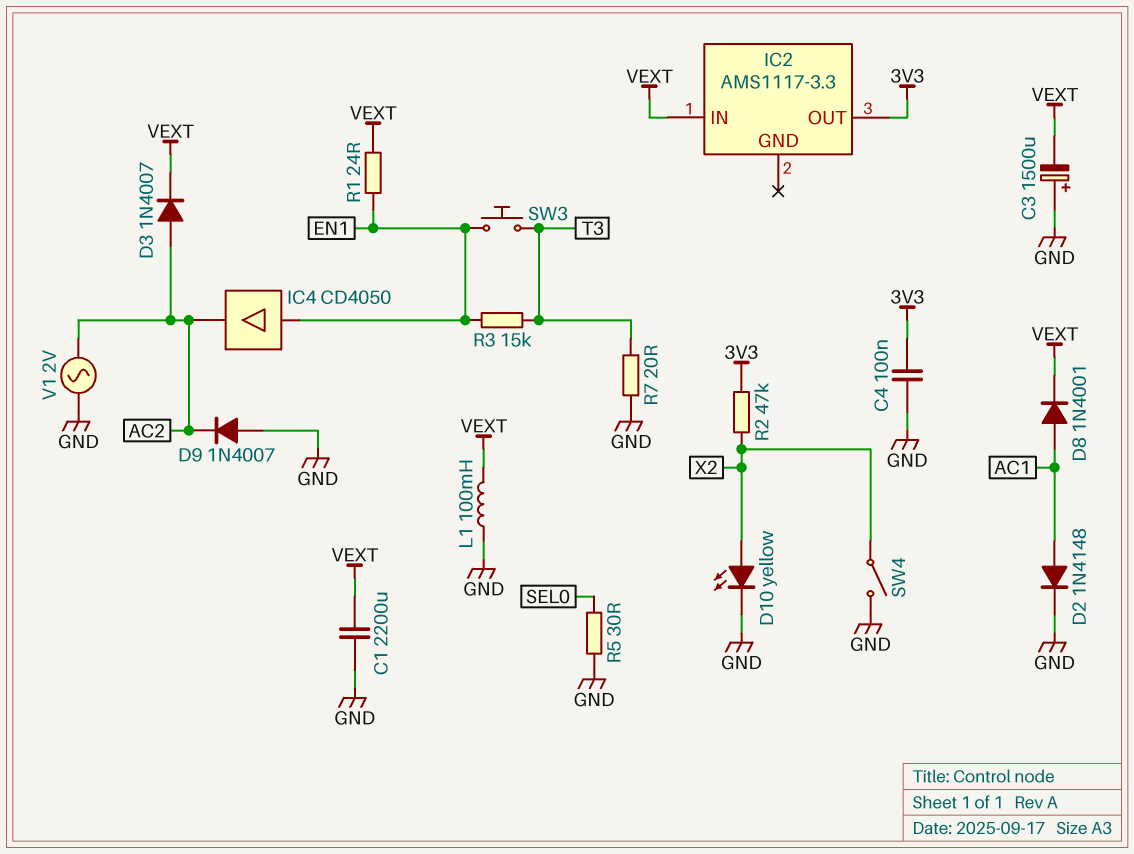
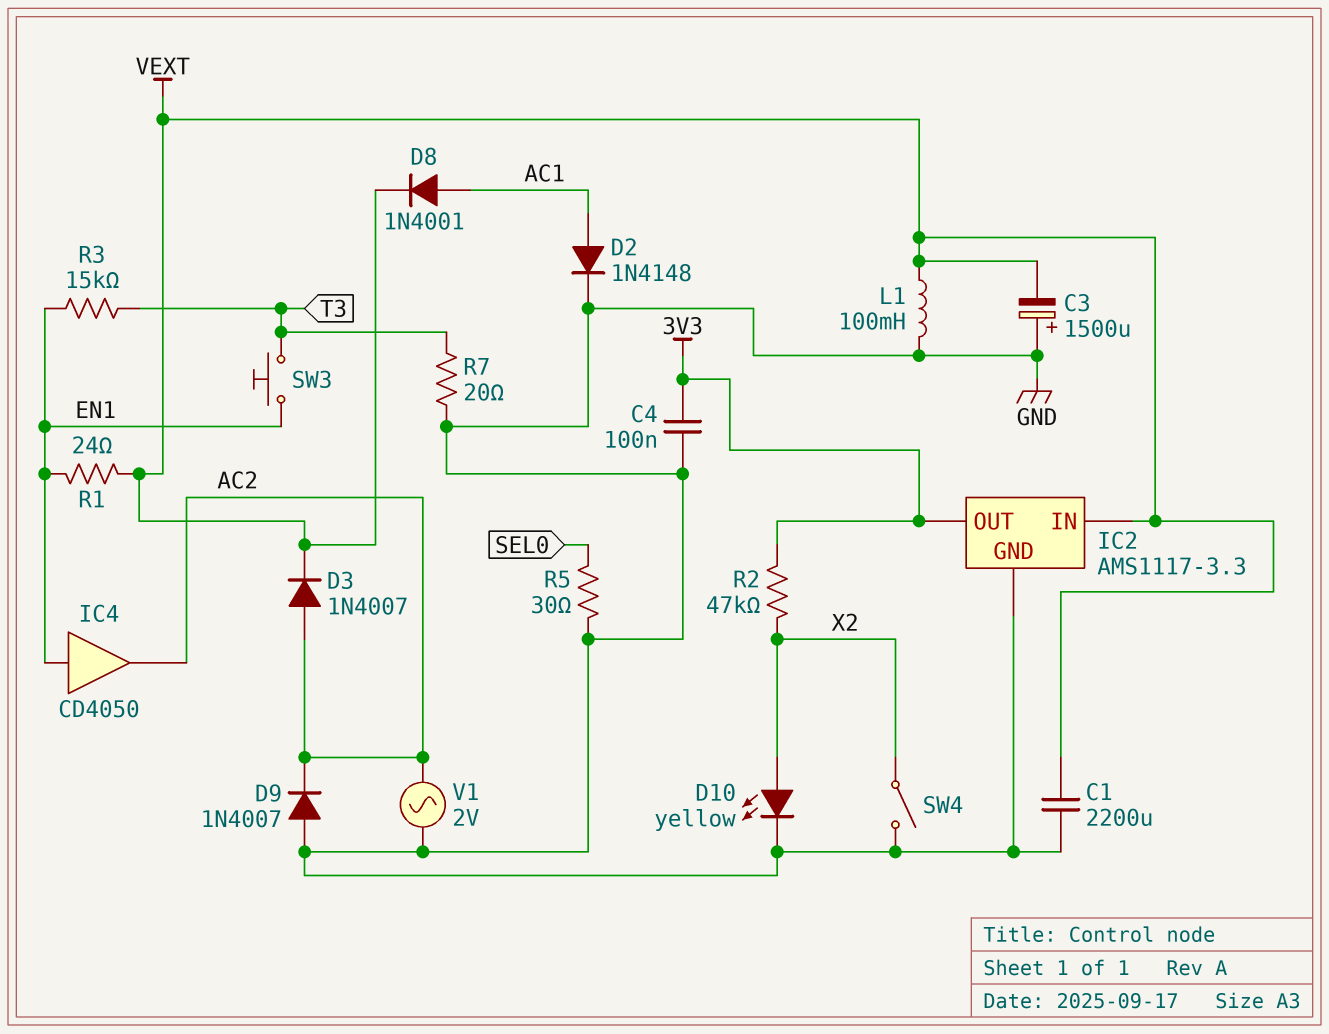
IC2 pin GND: none -> GND

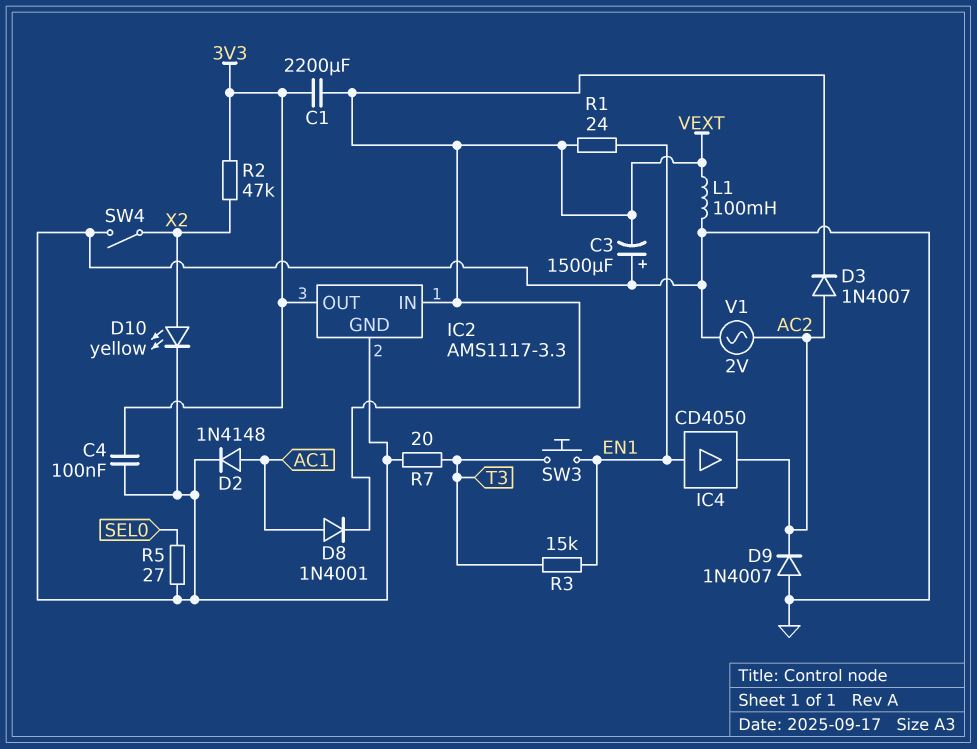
C1: 2200uF (GND, VEXT) -> 2200uF (3V3, VEXT)
R5: 30 (GND, SEL0) -> 27 (GND, SEL0)

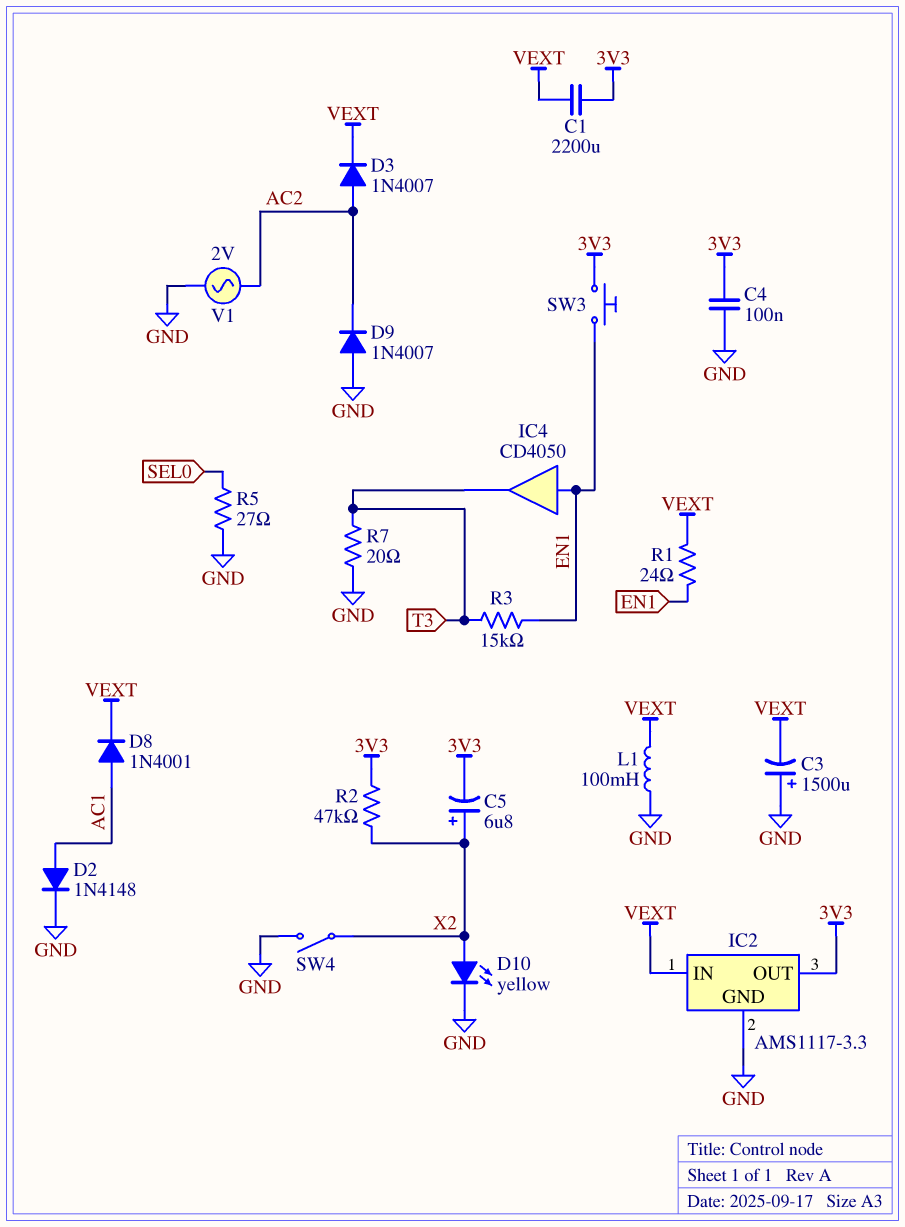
C5: none -> 6.8uF (plus X2, minus 3V3)
IC4: buffer CD4050 (in EN1, out AC2) -> buffer CD4050 (in EN1, out T3)
SW3: button (EN1, T3) -> button (3V3, EN1)

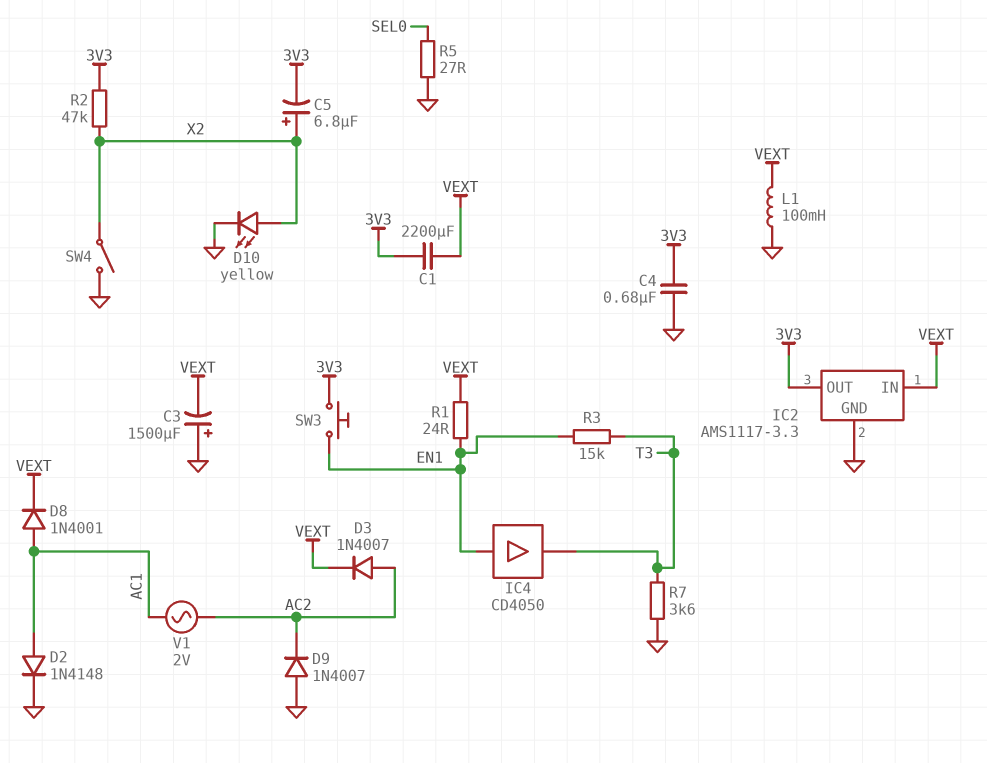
C4: 100nF (3V3, GND) -> 680nF (3V3, GND)
R7: 20 (GND, T3) -> 3.6k (GND, T3)
V1: AC 2V (AC2, GND) -> AC 2V (AC1, AC2)

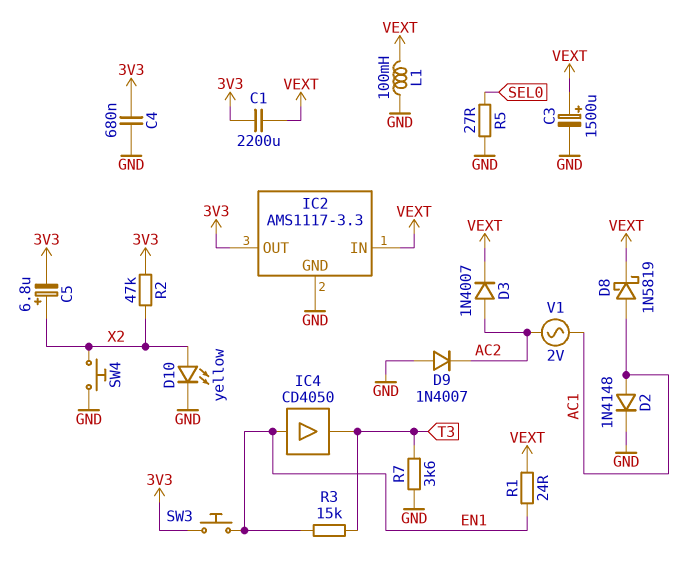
C3: 1500uF (plus GND, minus VEXT) -> 1500uF (plus VEXT, minus GND)
D8: diode 1N4001 (A AC1, K VEXT) -> schottky 1N5819 (A AC1, K VEXT)
SW4: switch (GND, X2) -> button (GND, X2)

